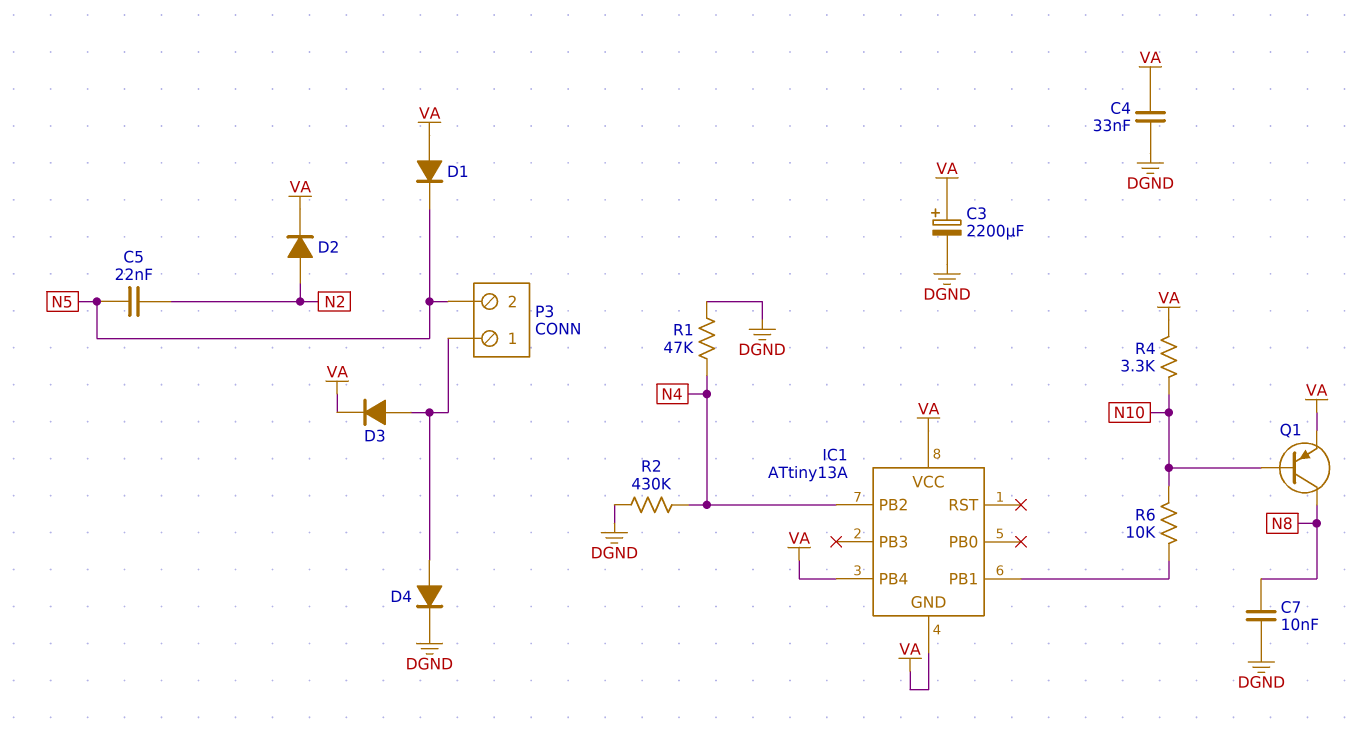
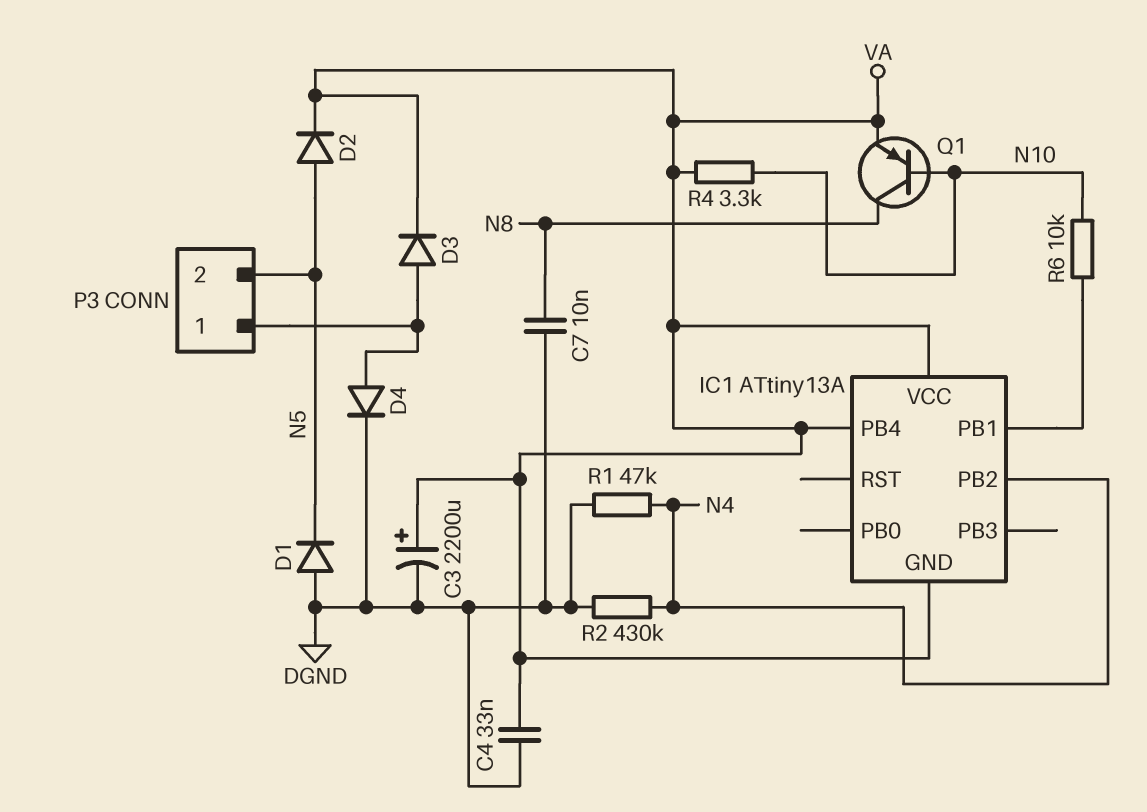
C5: 22nF (N2, N5) -> none
D1: diode (A VA, K N5) -> diode (A DGND, K N5)
D2: diode (A N2, K VA) -> diode (A N5, K VA)

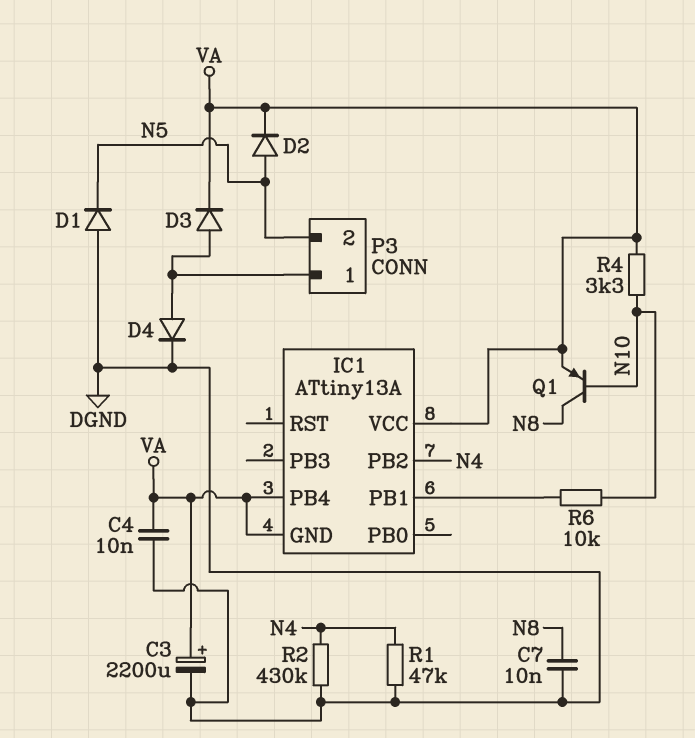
C4: 33nF (DGND, VA) -> 10nF (DGND, VA)

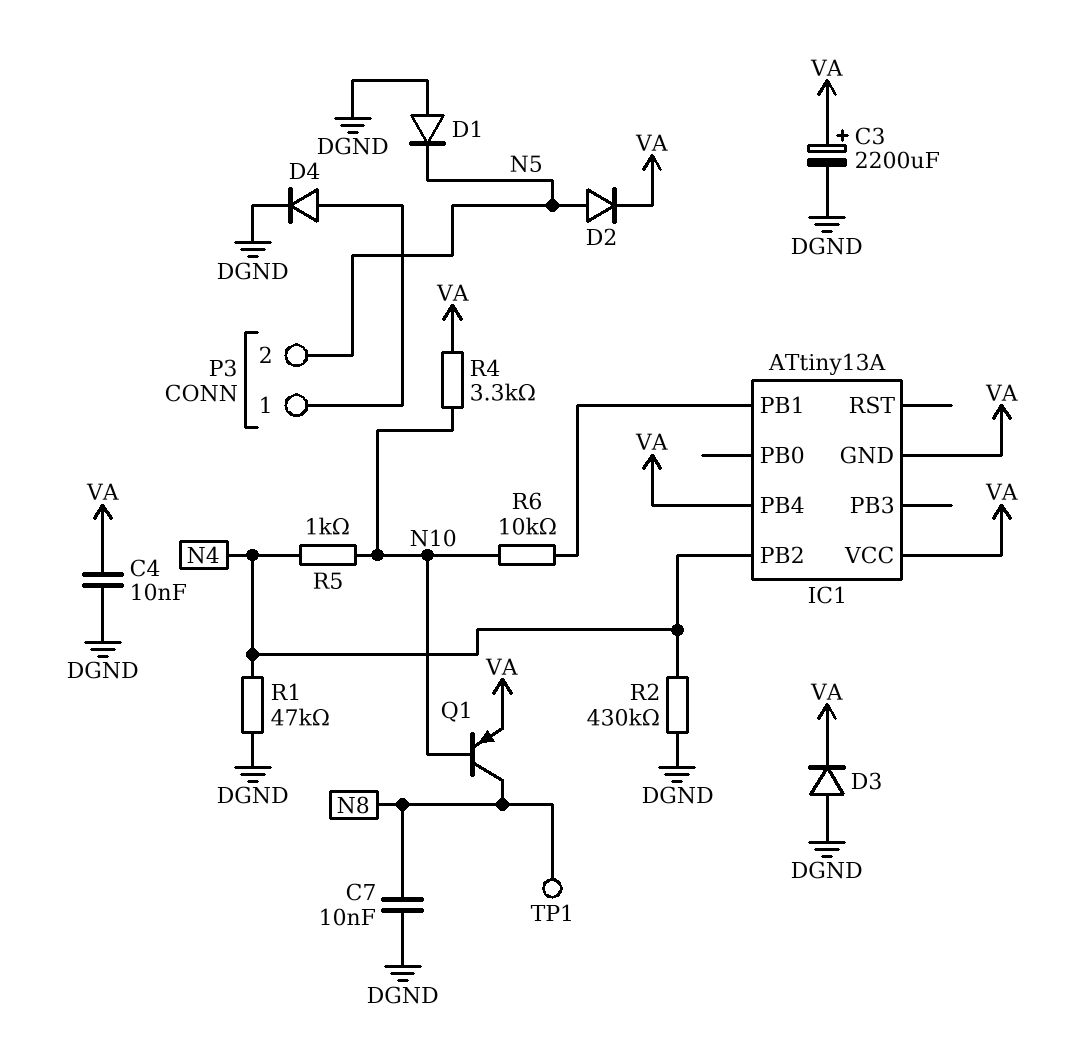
D3: diode (A P3/1, K VA) -> diode (A DGND, K VA)
R5: none -> 1k (N4, N10)
TP1: none -> test point (N8)

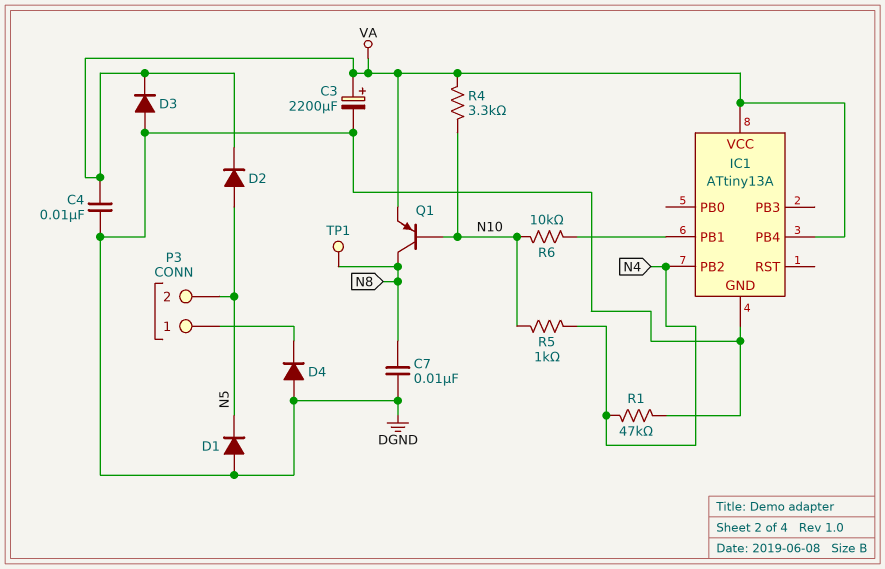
D4: diode (A P3/1, K DGND) -> diode (A DGND, K P3/1)
IC1 pin GND: VA -> DGND
R2: 430k (DGND, N4) -> none

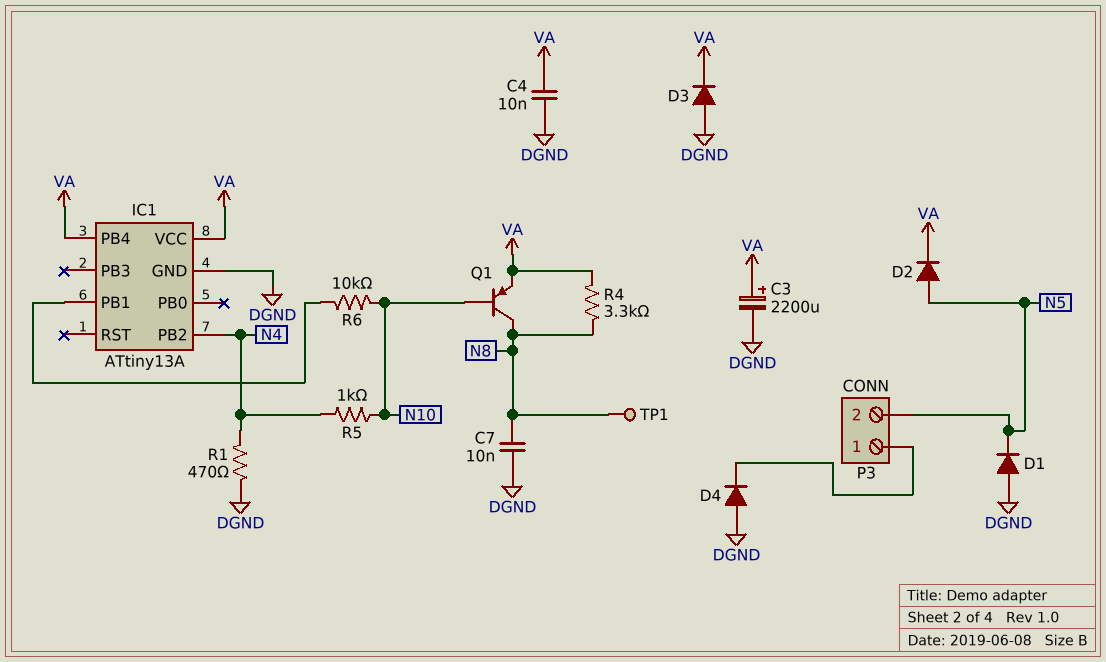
R1: 47k (DGND, N4) -> 470 (DGND, N4)
R4: 3.3k (N10, VA) -> 3.3k (N8, VA)

